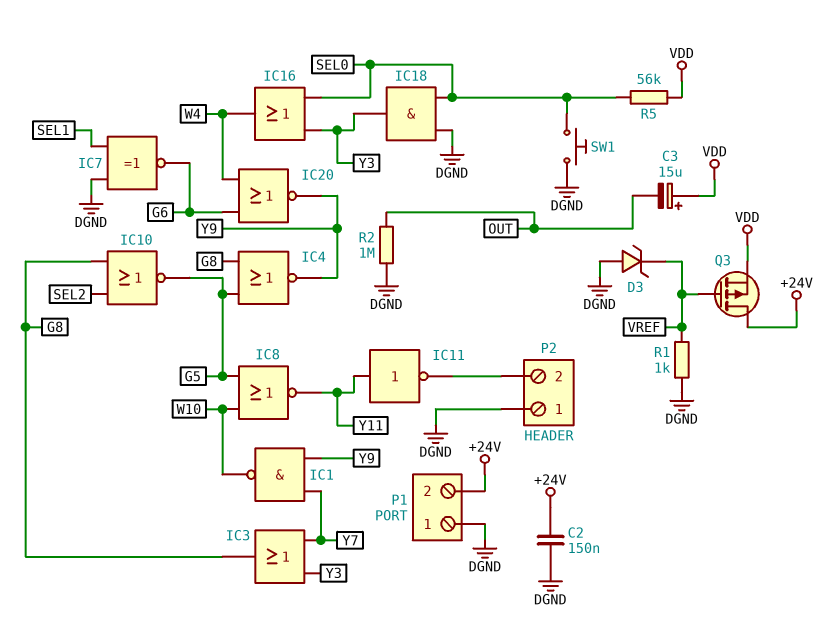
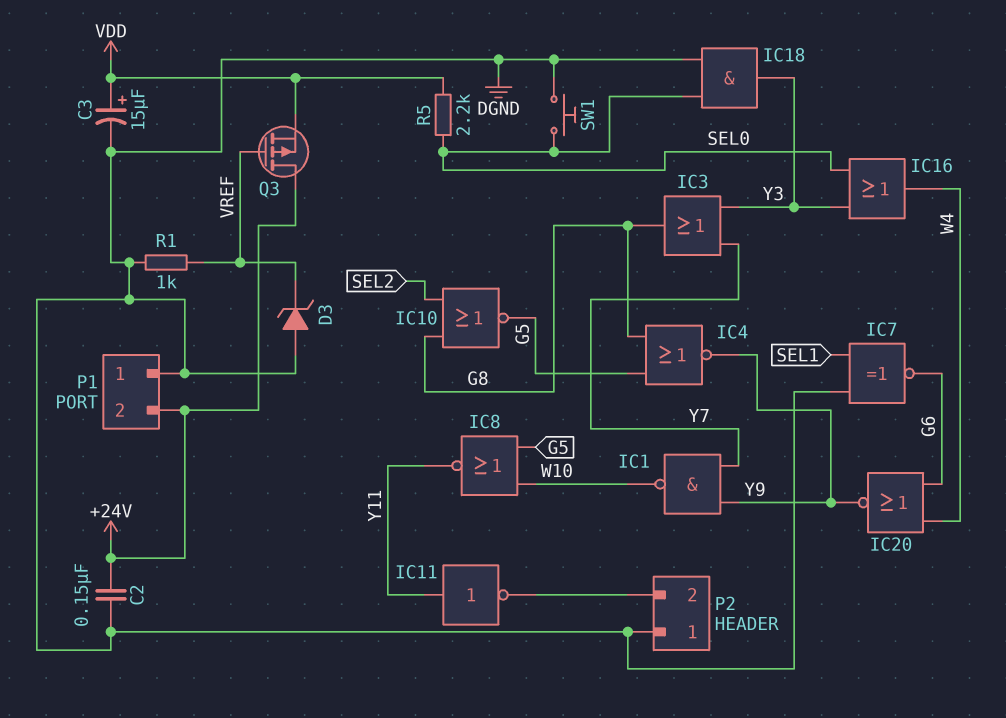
C3: 15uF (plus VDD, minus OUT) -> 15uF (plus VDD, minus DGND)
R2: 1M (DGND, OUT) -> none
R5: 56k (SEL0, VDD) -> 2.2k (SEL0, VDD)

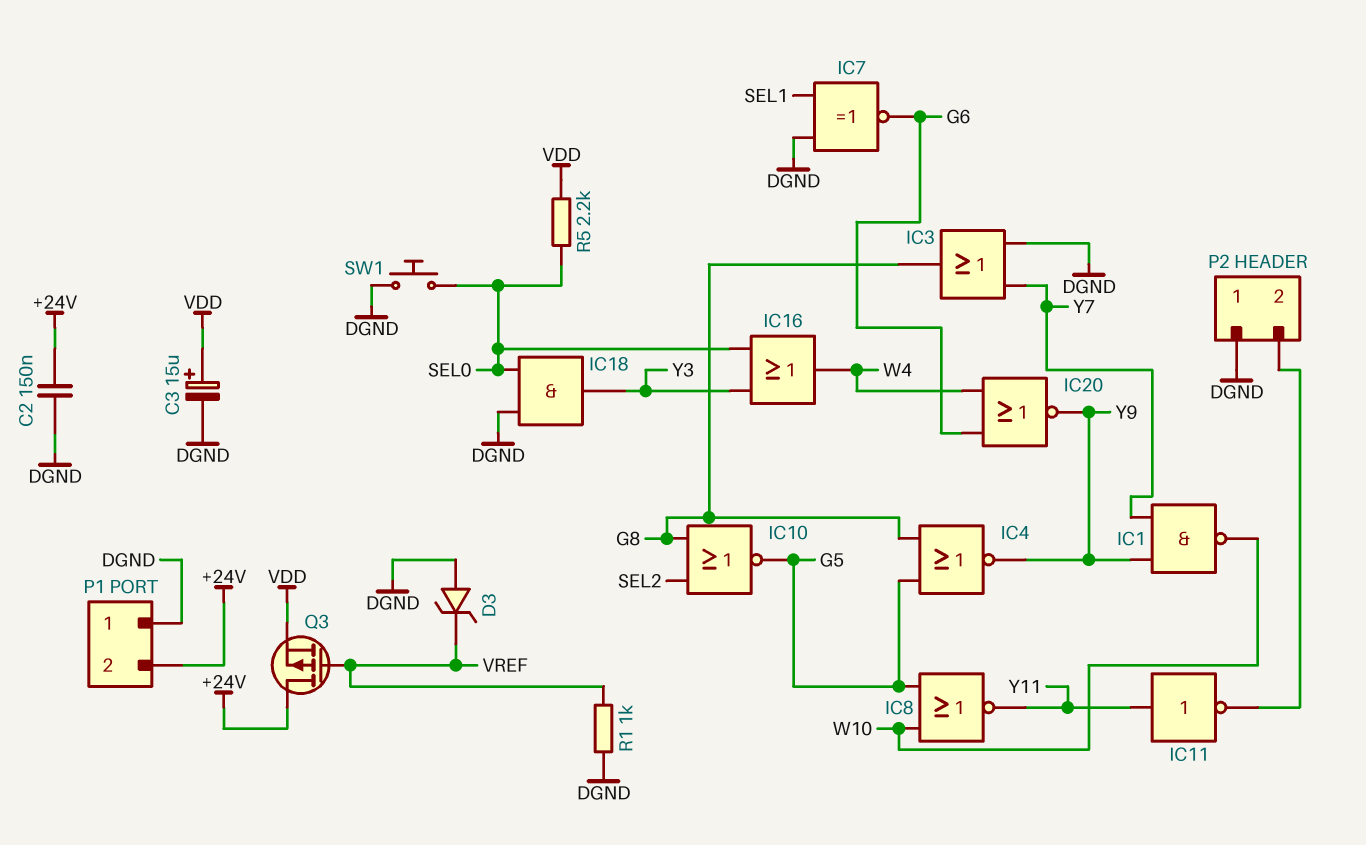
IC3: OR (in Y3, in Y7, out G8) -> OR (in DGND, in Y7, out G8)

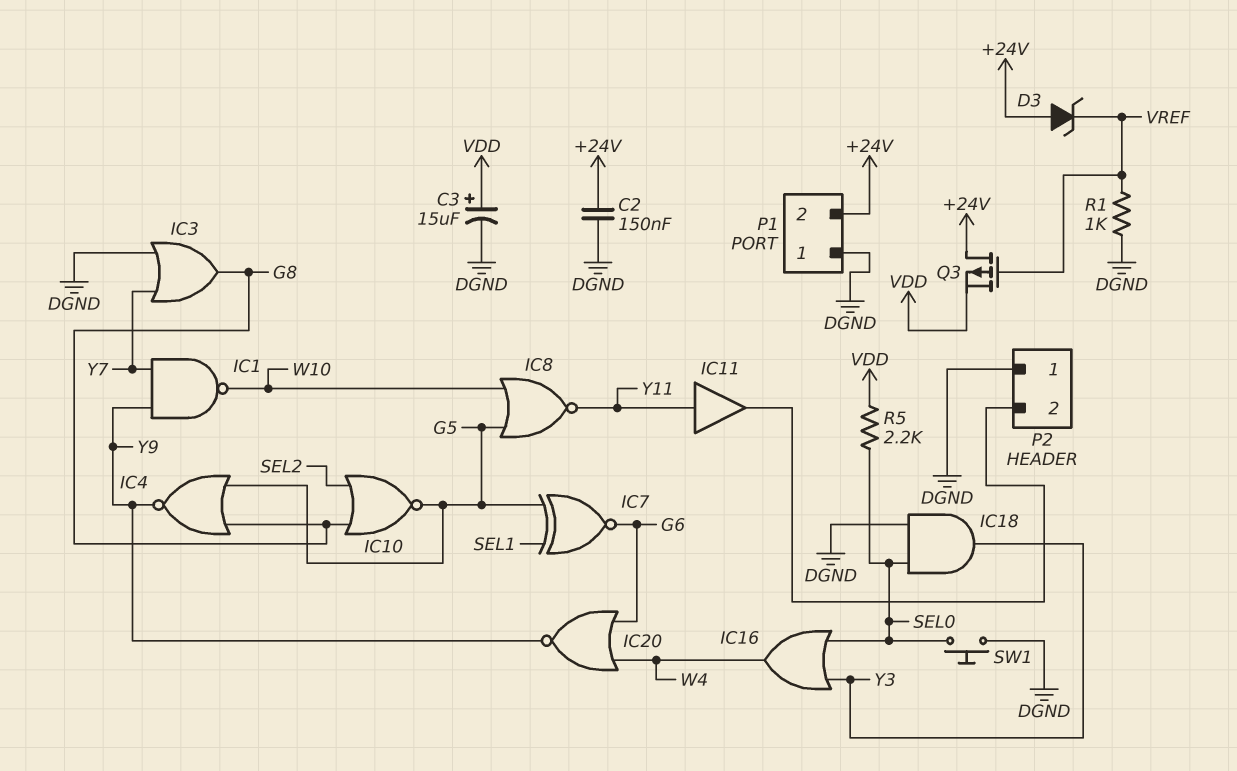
D3: zener (A DGND, K VREF) -> zener (A +24V, K VREF)
IC7: XNOR (in DGND, in SEL1, out G6) -> XNOR (in G5, in SEL1, out G6)
IC11: NOT (in Y11, out P2/2) -> buffer (in Y11, out P2/2)

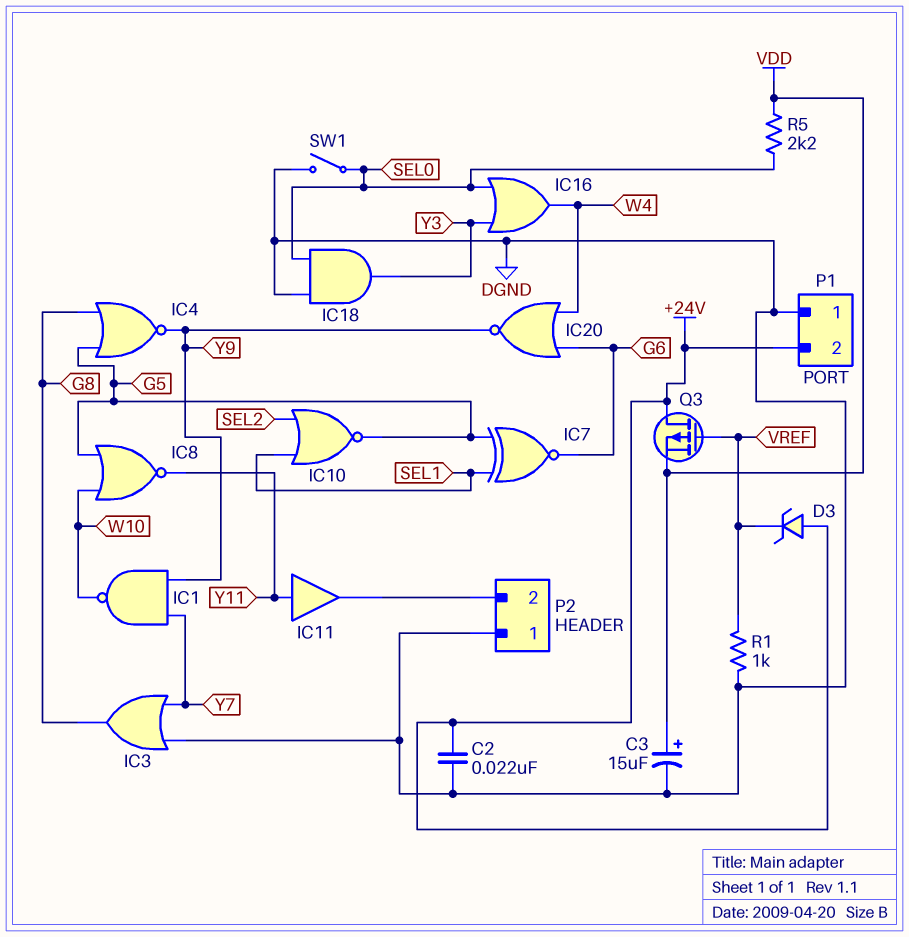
C2: 150nF (+24V, DGND) -> 22nF (+24V, DGND)
IC10: NOR (in G8, in SEL2, out G5) -> NOR (in SEL1, in SEL2, out G5)
SW1: button (DGND, SEL0) -> switch (DGND, SEL0)

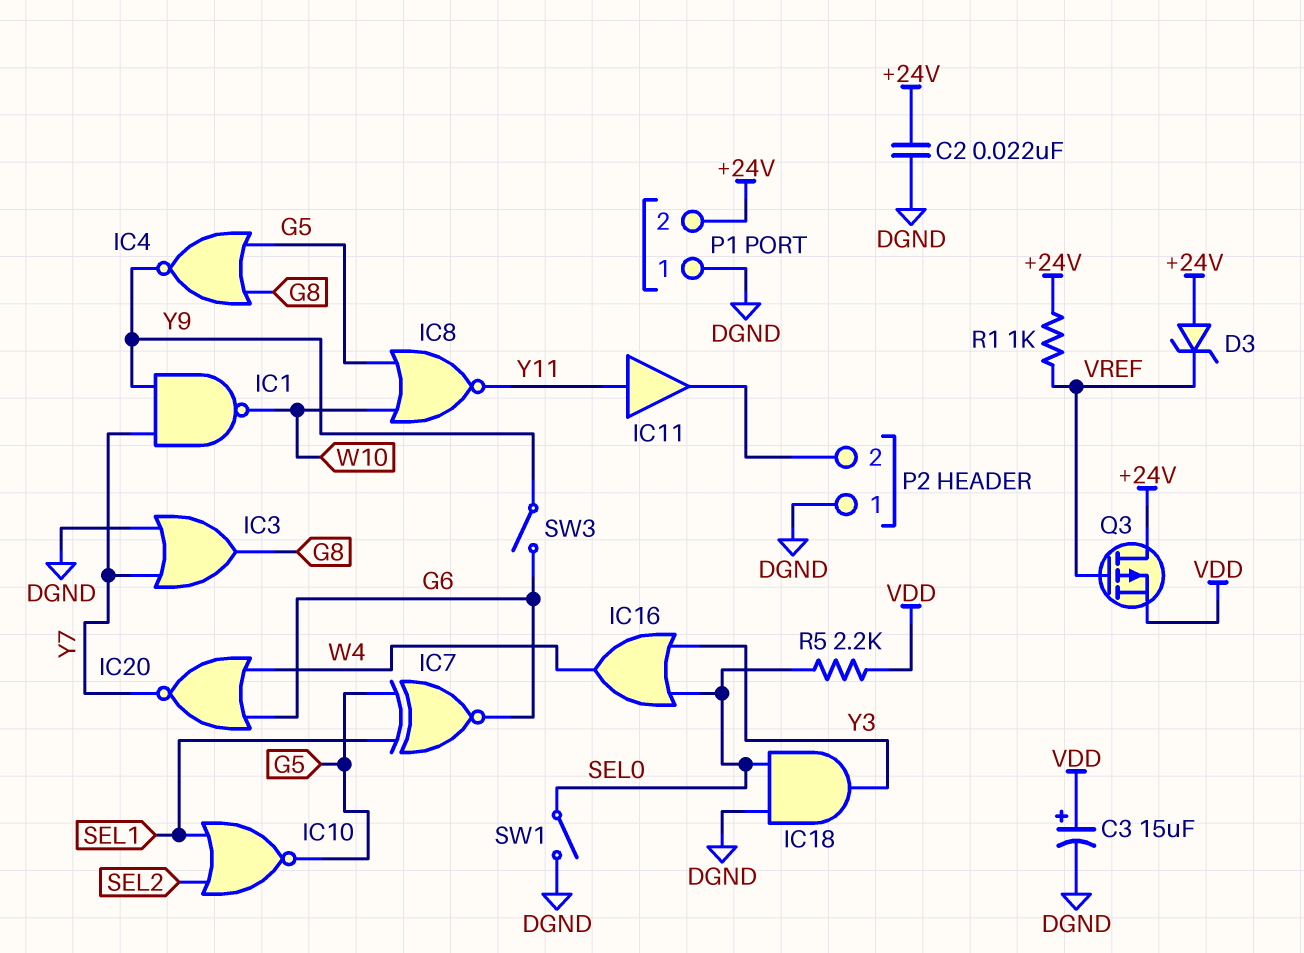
IC20: NOR (in G6, in W4, out Y9) -> NOR (in G6, in W4, out Y7)
R1: 1k (DGND, VREF) -> 1k (+24V, VREF)
SW3: none -> switch (G6, Y9)

